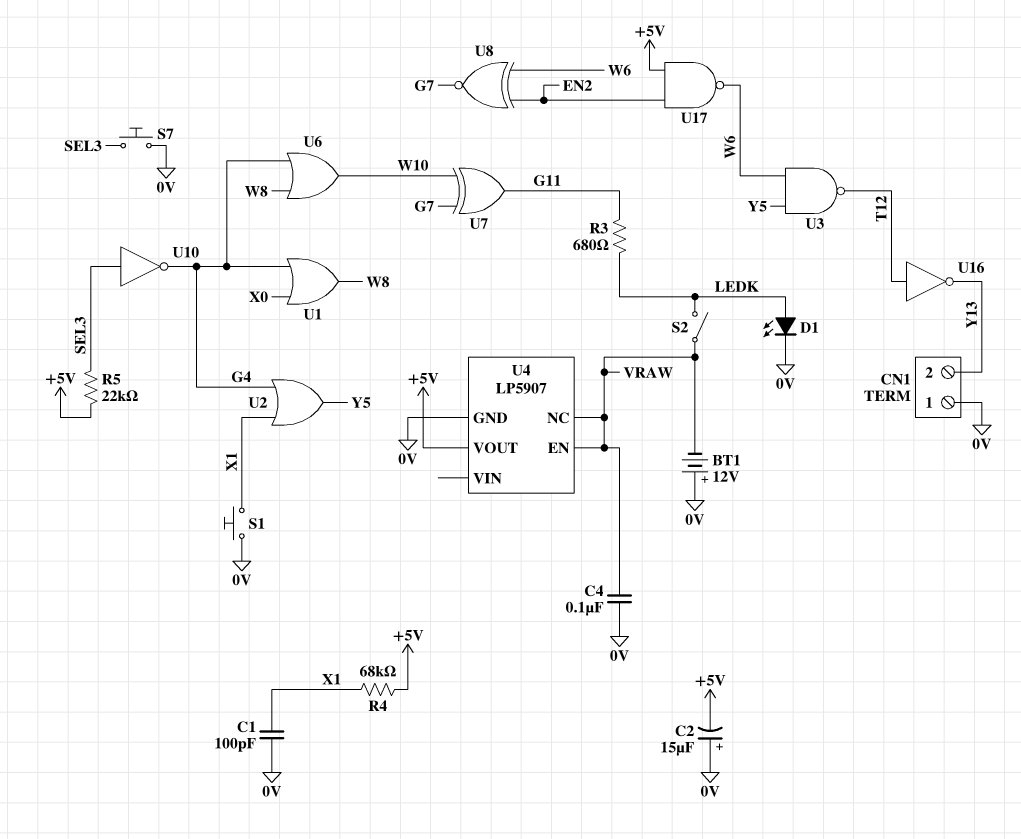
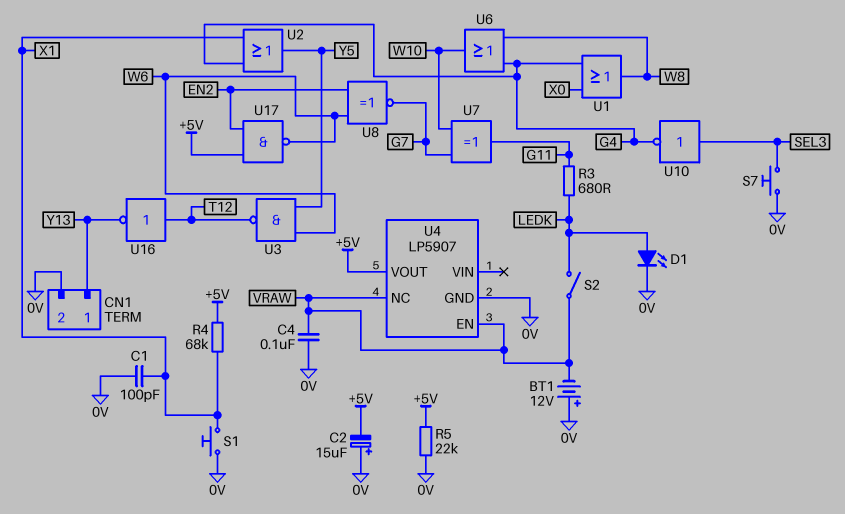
CN1 pin 1: 0V -> Y13
CN1 pin 2: Y13 -> 0V
R5: 22k (+5V, SEL3) -> 22k (+5V, 0V)

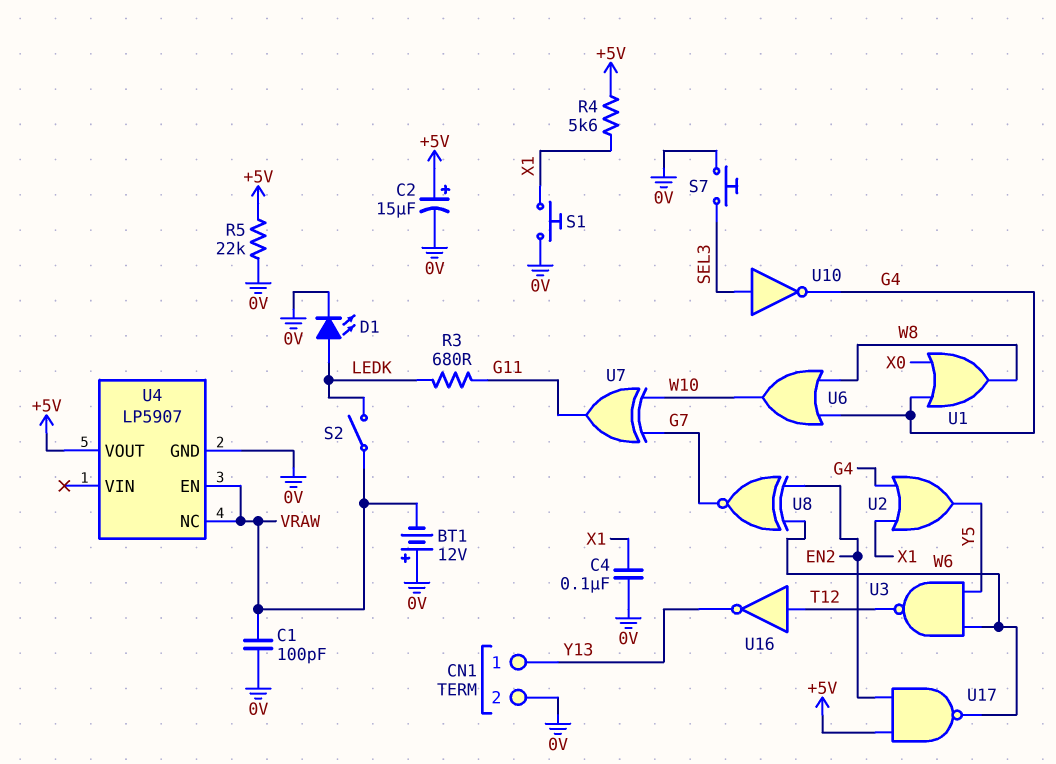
C1: 100pF (0V, X1) -> 100pF (0V, VRAW)
C2: 15uF (plus 0V, minus +5V) -> 15uF (plus +5V, minus 0V)
C4: 100nF (0V, VRAW) -> 100nF (0V, X1)
R4: 68k (+5V, X1) -> 5.6k (+5V, X1)

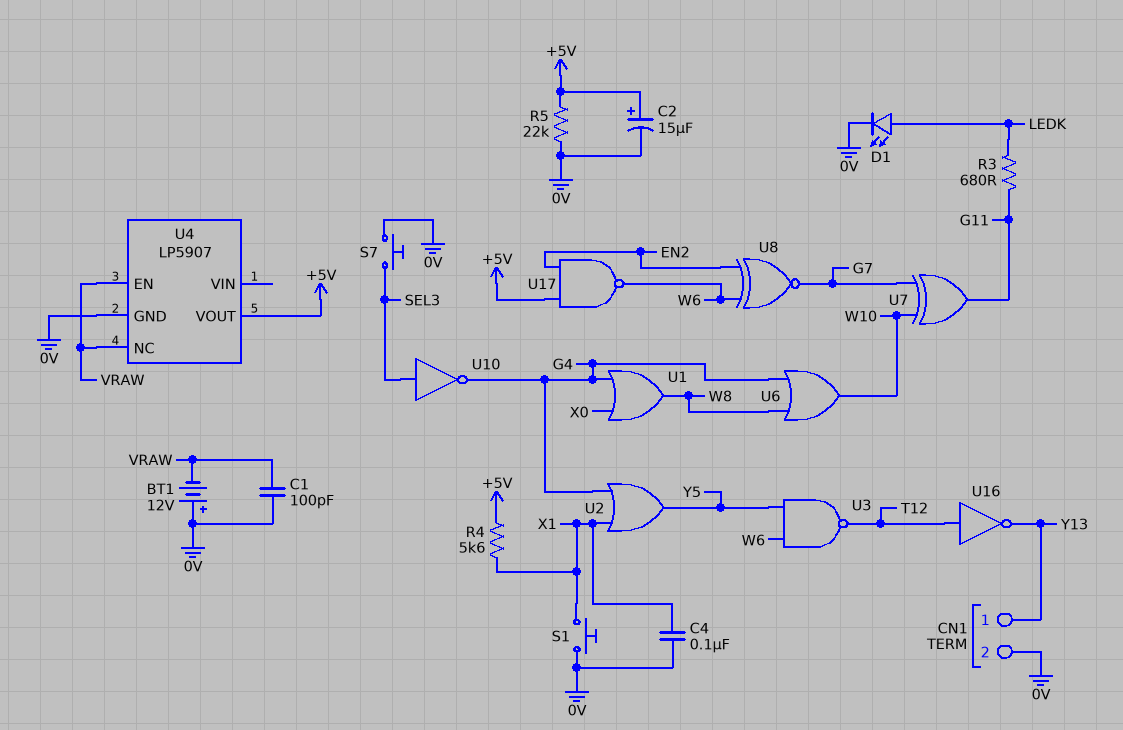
S2: switch (LEDK, VRAW) -> none

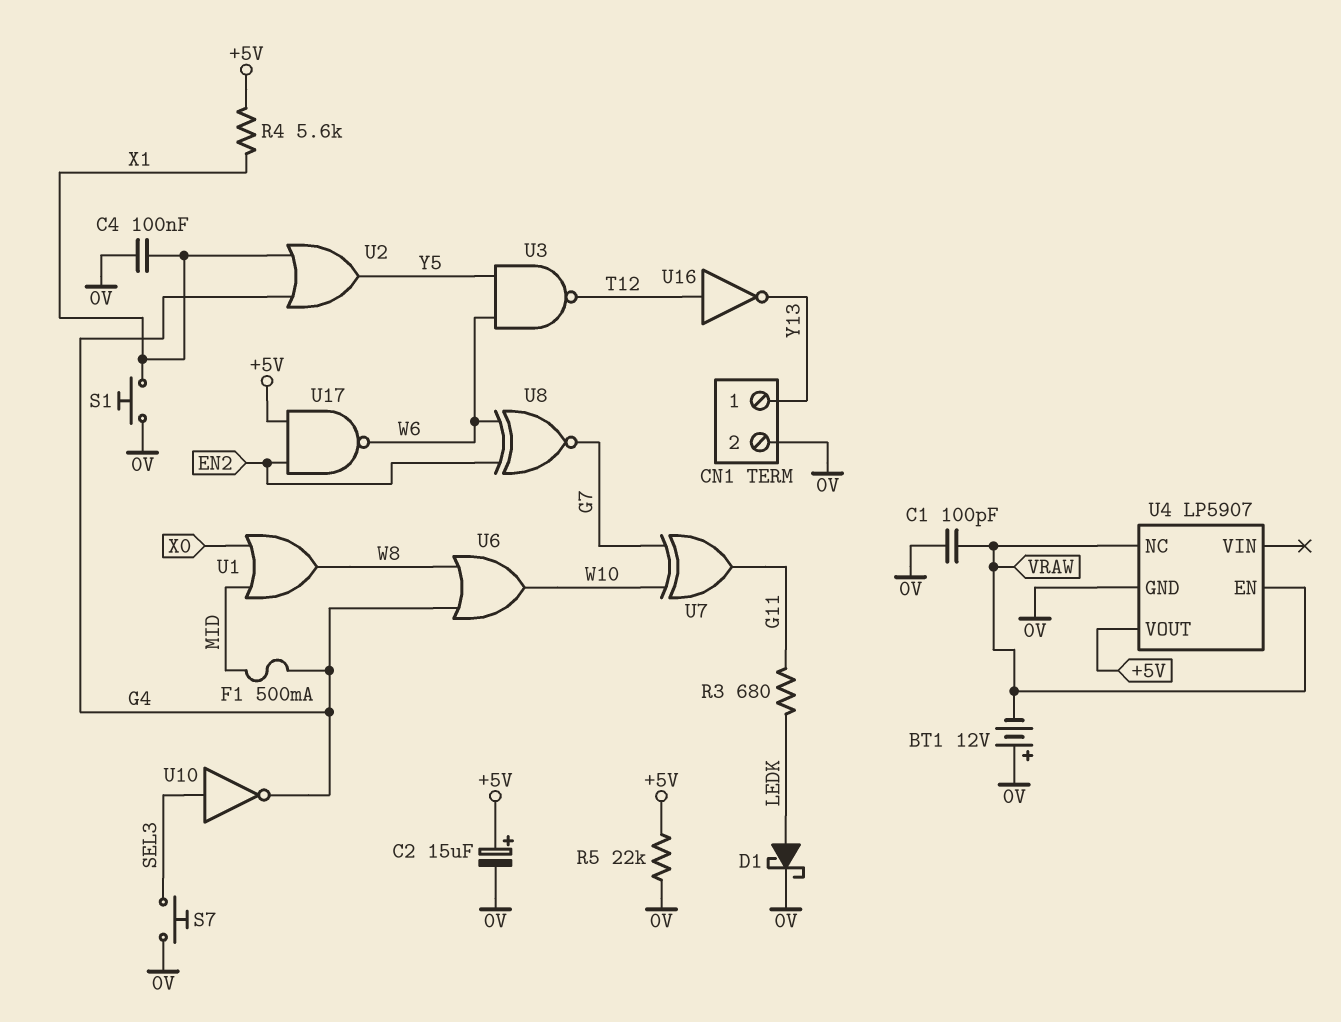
D1: LED (A LEDK, K 0V) -> schottky (A LEDK, K 0V)
F1: none -> 500mA (G4, MID)
U1: OR (in G4, in X0, out W8) -> OR (in MID, in X0, out W8)

